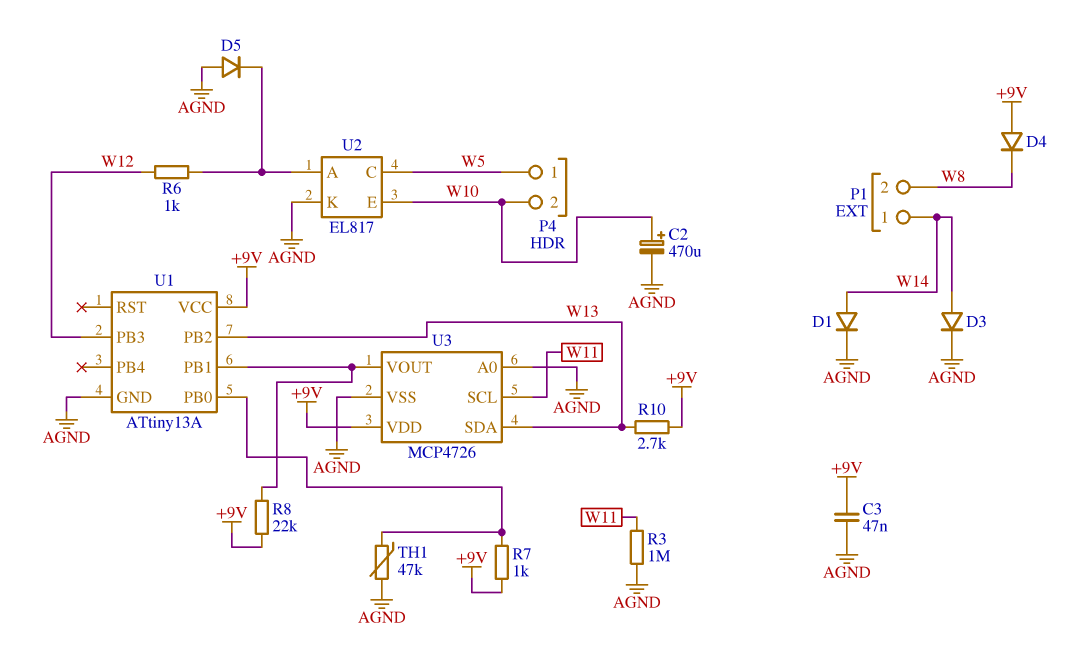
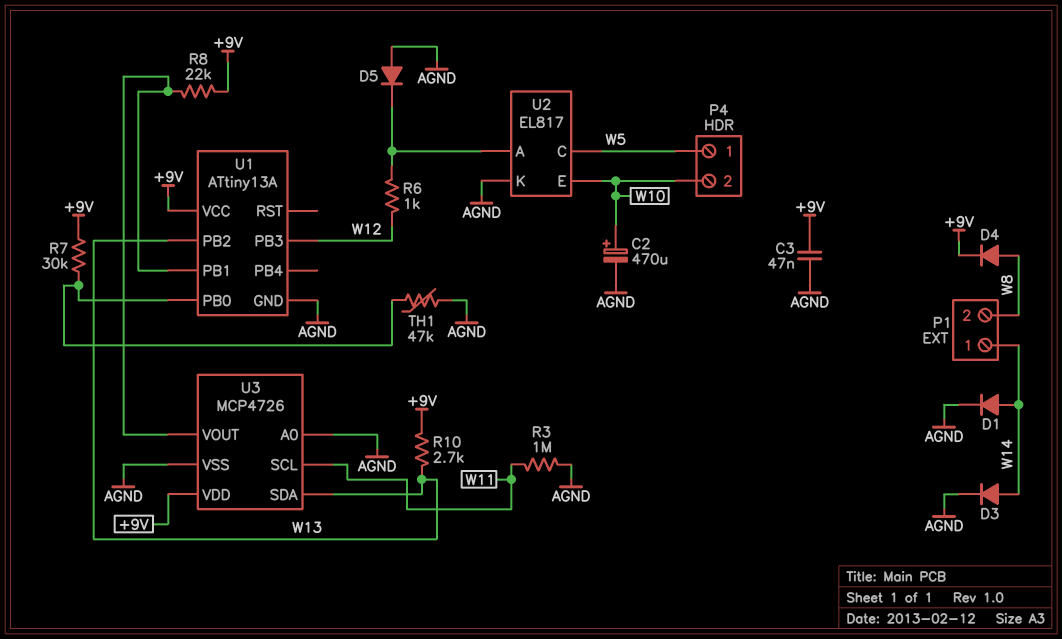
D4: diode (A +9V, K W8) -> diode (A W8, K +9V)
R7: 1k (+9V, U1/PB0) -> 30k (+9V, U1/PB0)

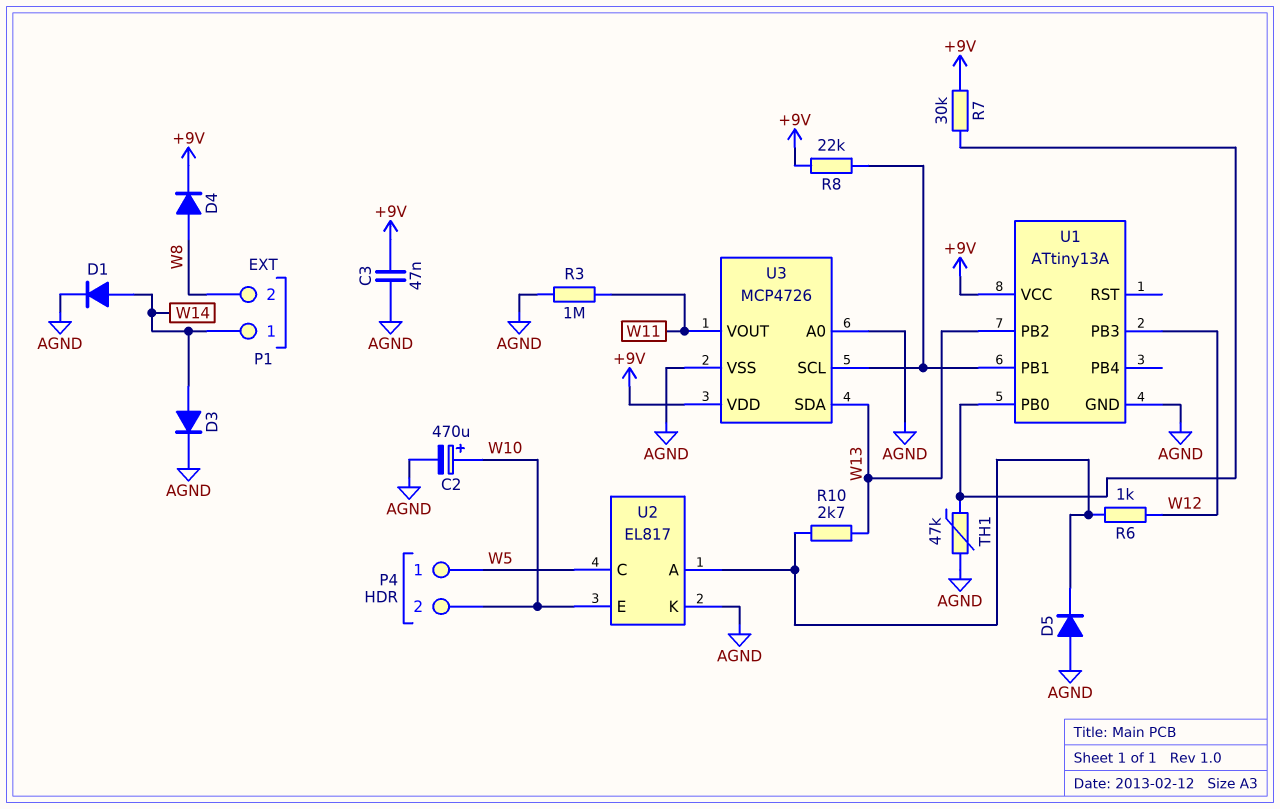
R10: 2.7k (+9V, W13) -> 2.7k (U2/A, W13)
U3 pin SCL: W11 -> U1/PB1
U3 pin VOUT: U1/PB1 -> W11

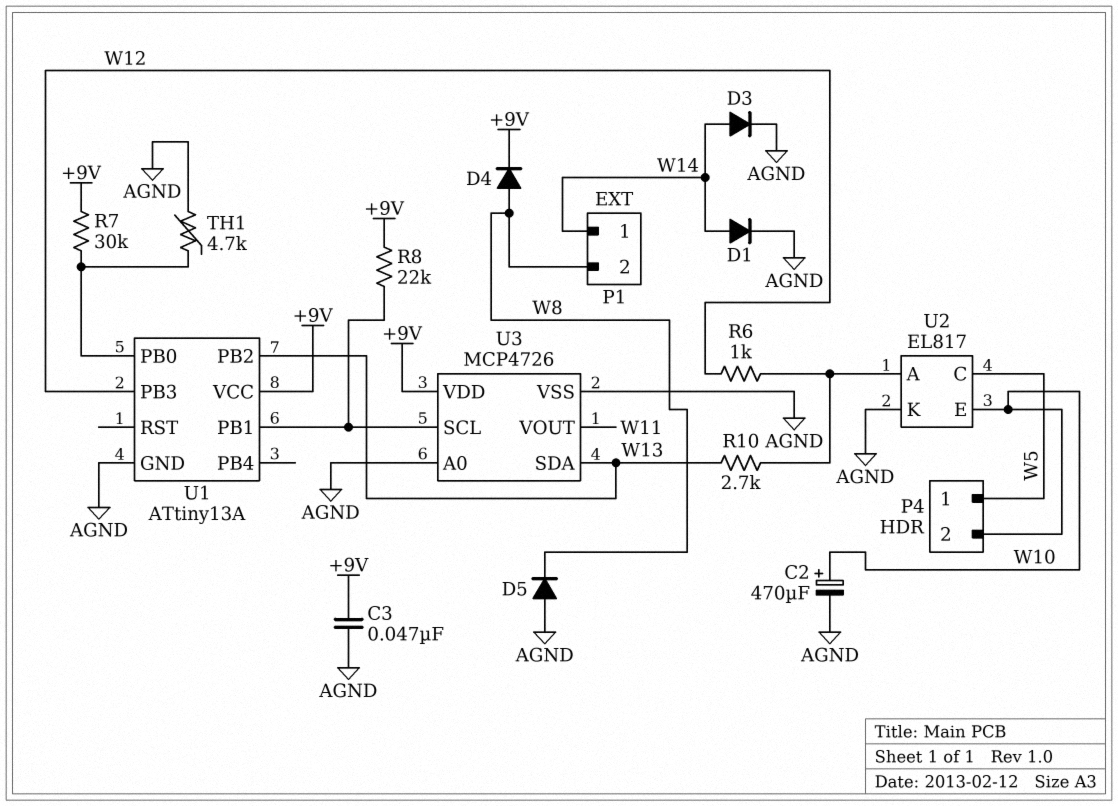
D5: diode (A AGND, K U2/A) -> diode (A AGND, K W8)
R3: 1M (AGND, W11) -> none
TH1: 47k (AGND, U1/PB0) -> 4.7k (AGND, U1/PB0)

